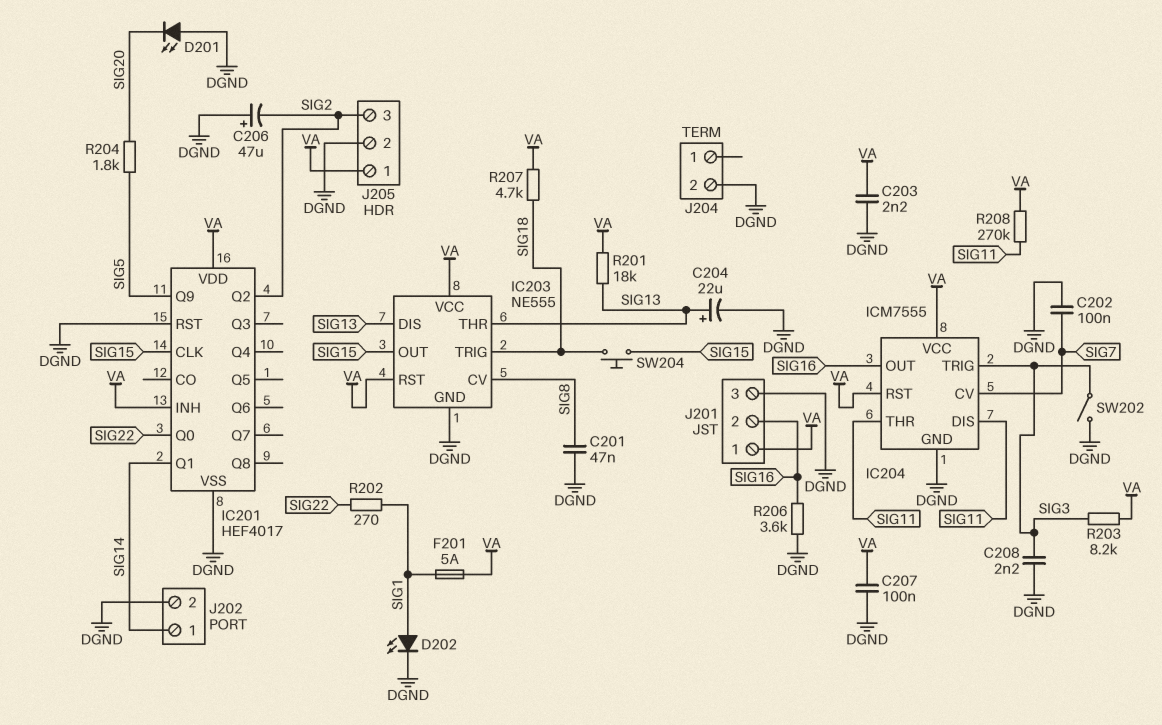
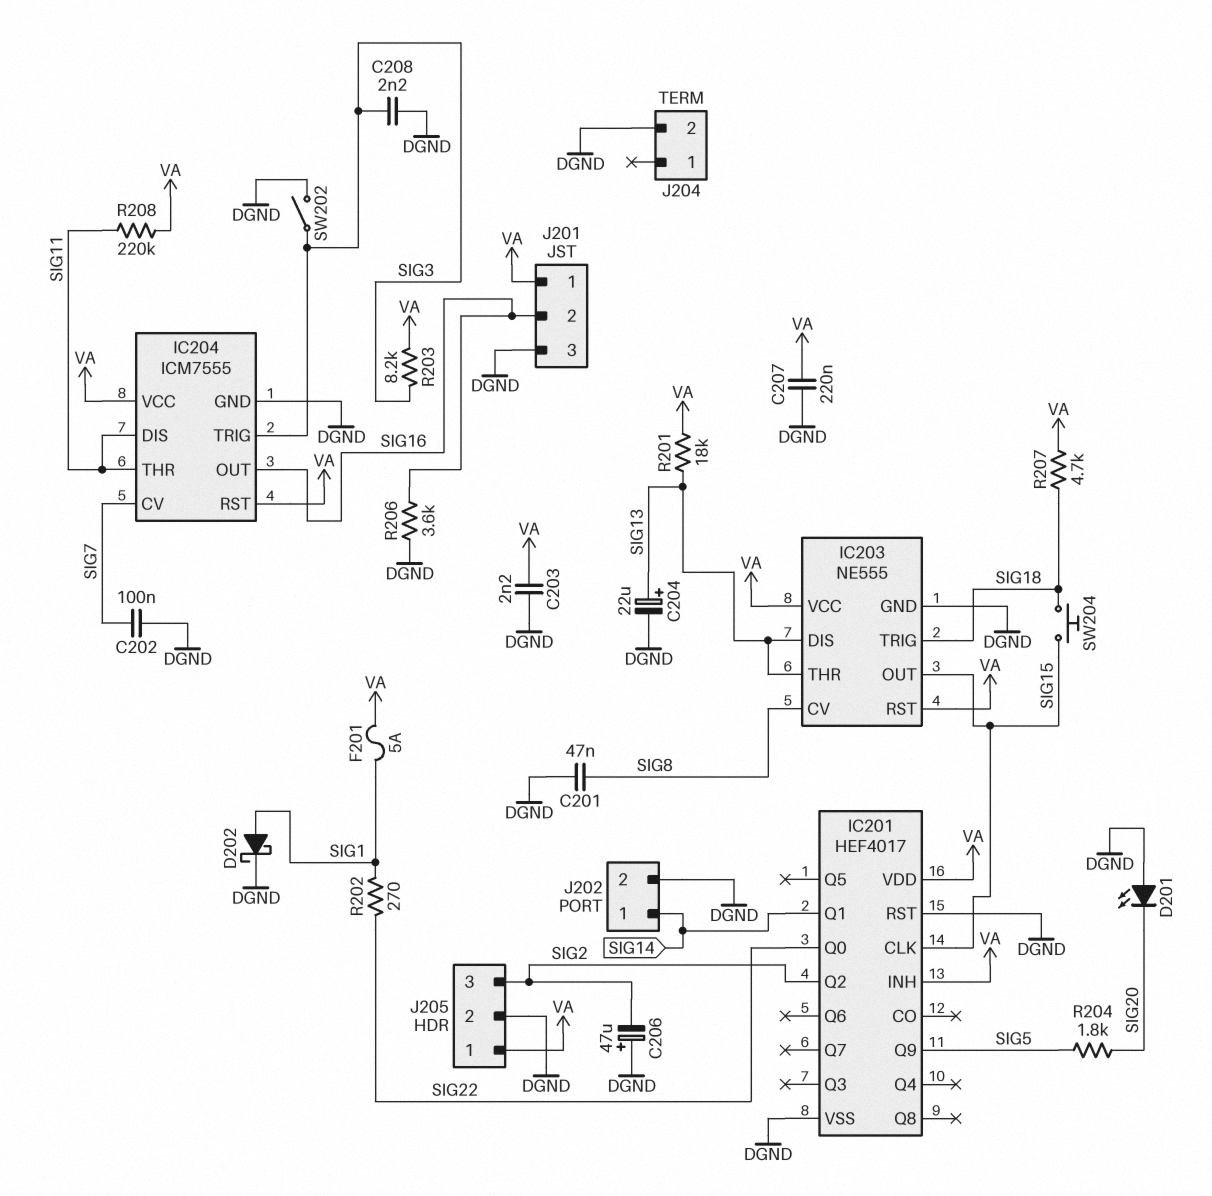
C207: 100nF (DGND, VA) -> 220nF (DGND, VA)
D202: LED (A SIG1, K DGND) -> schottky (A SIG1, K DGND)
R208: 270k (SIG11, VA) -> 220k (SIG11, VA)

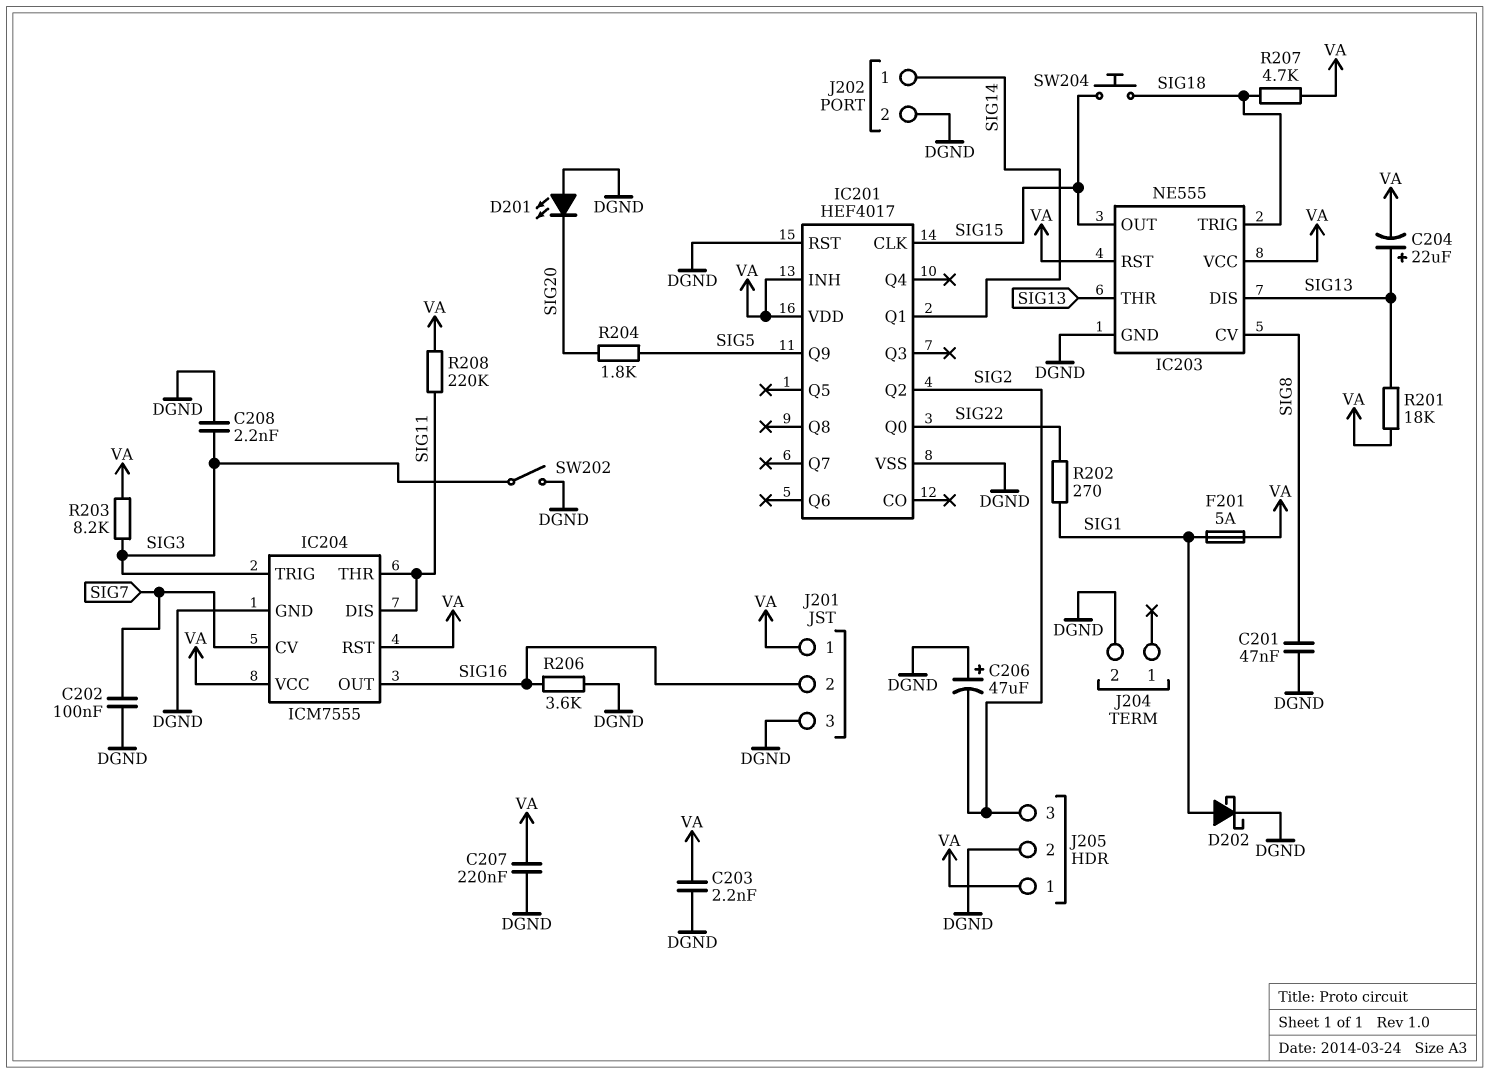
C204: 22uF (plus SIG13, minus DGND) -> 22uF (plus SIG13, minus VA)

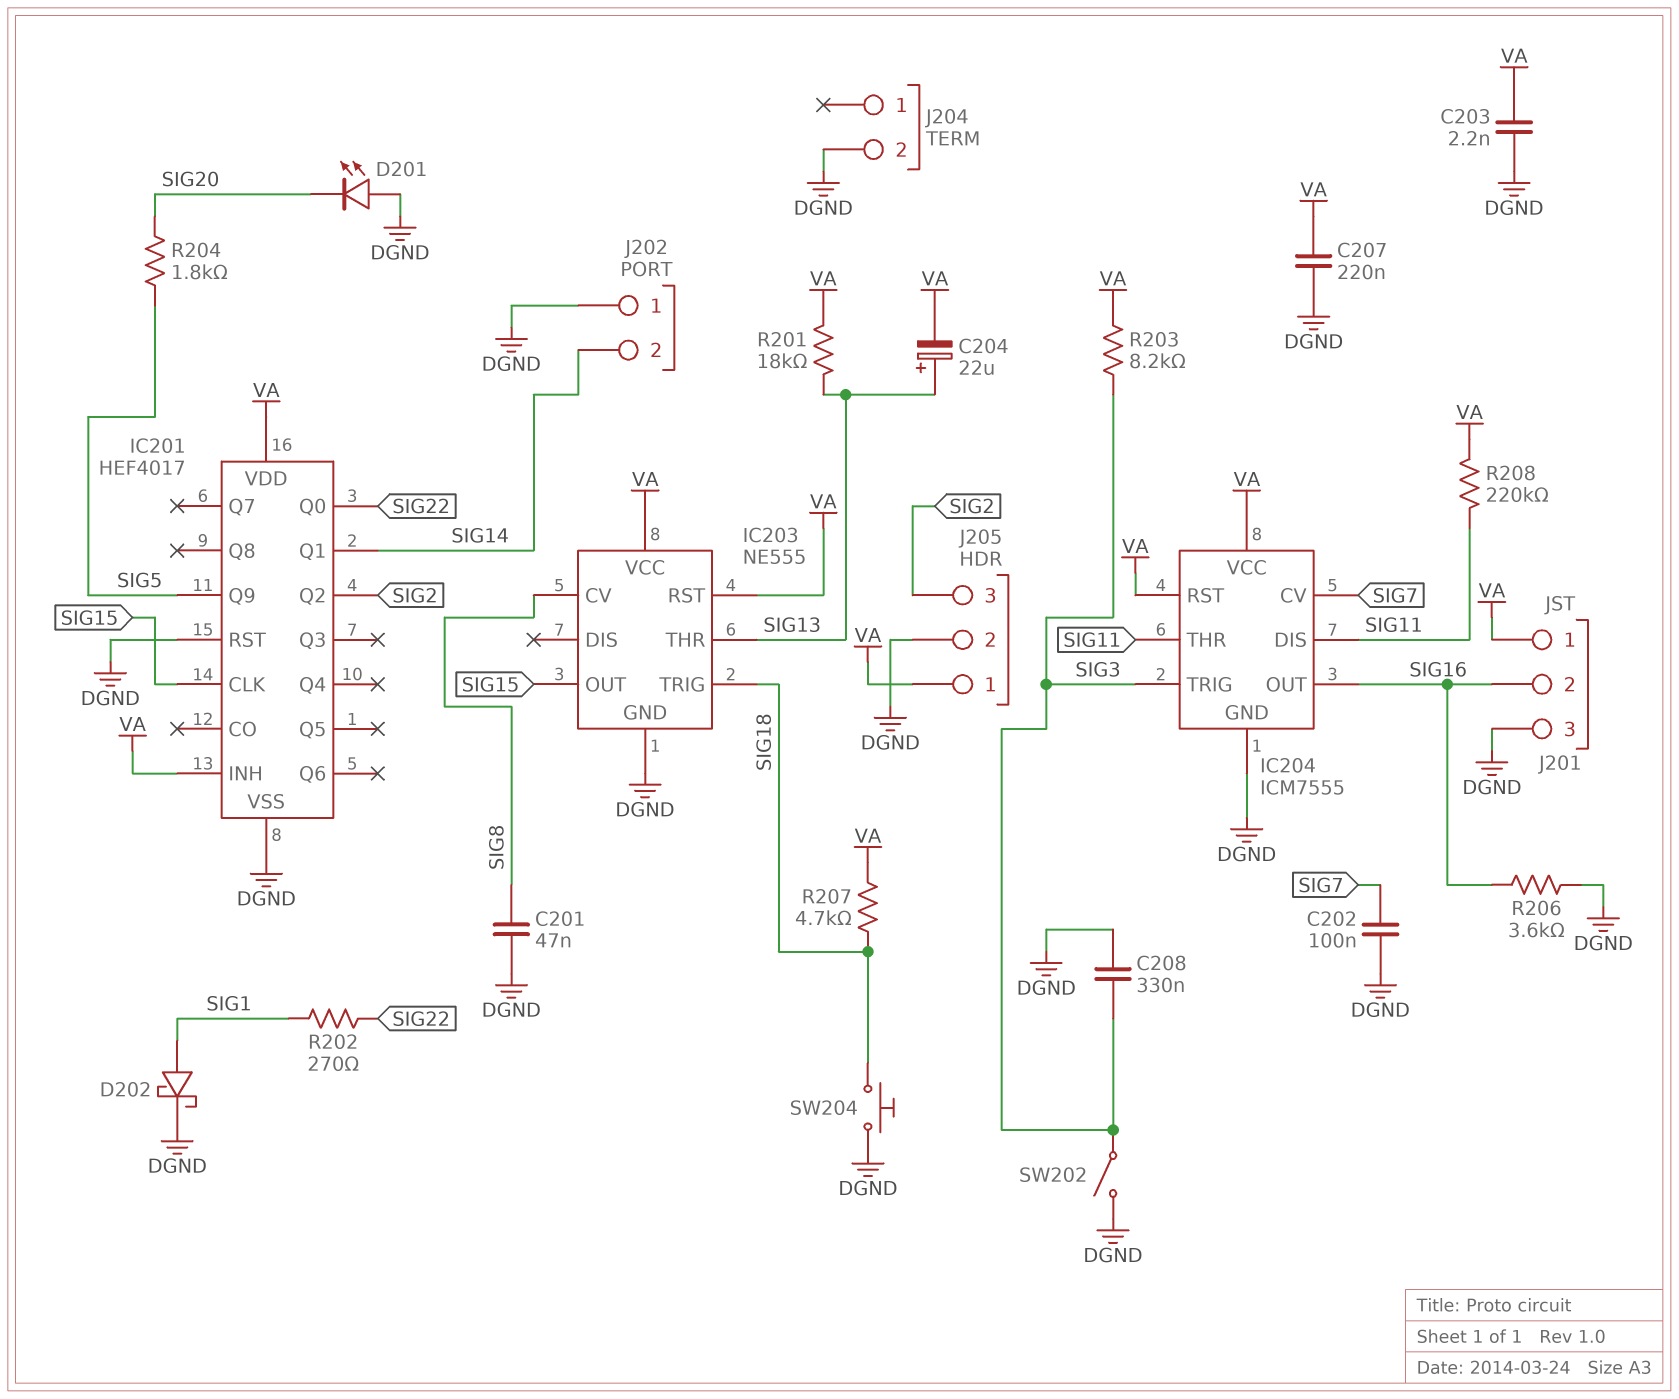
C206: 47uF (plus DGND, minus SIG2) -> none
C208: 2.2nF (DGND, SIG3) -> 330nF (DGND, SIG3)
F201: 5A (SIG1, VA) -> none
IC203 pin DIS: SIG13 -> none
J202 pin 1: SIG14 -> DGND
J202 pin 2: DGND -> SIG14
SW204: button (SIG15, SIG18) -> button (DGND, SIG18)

